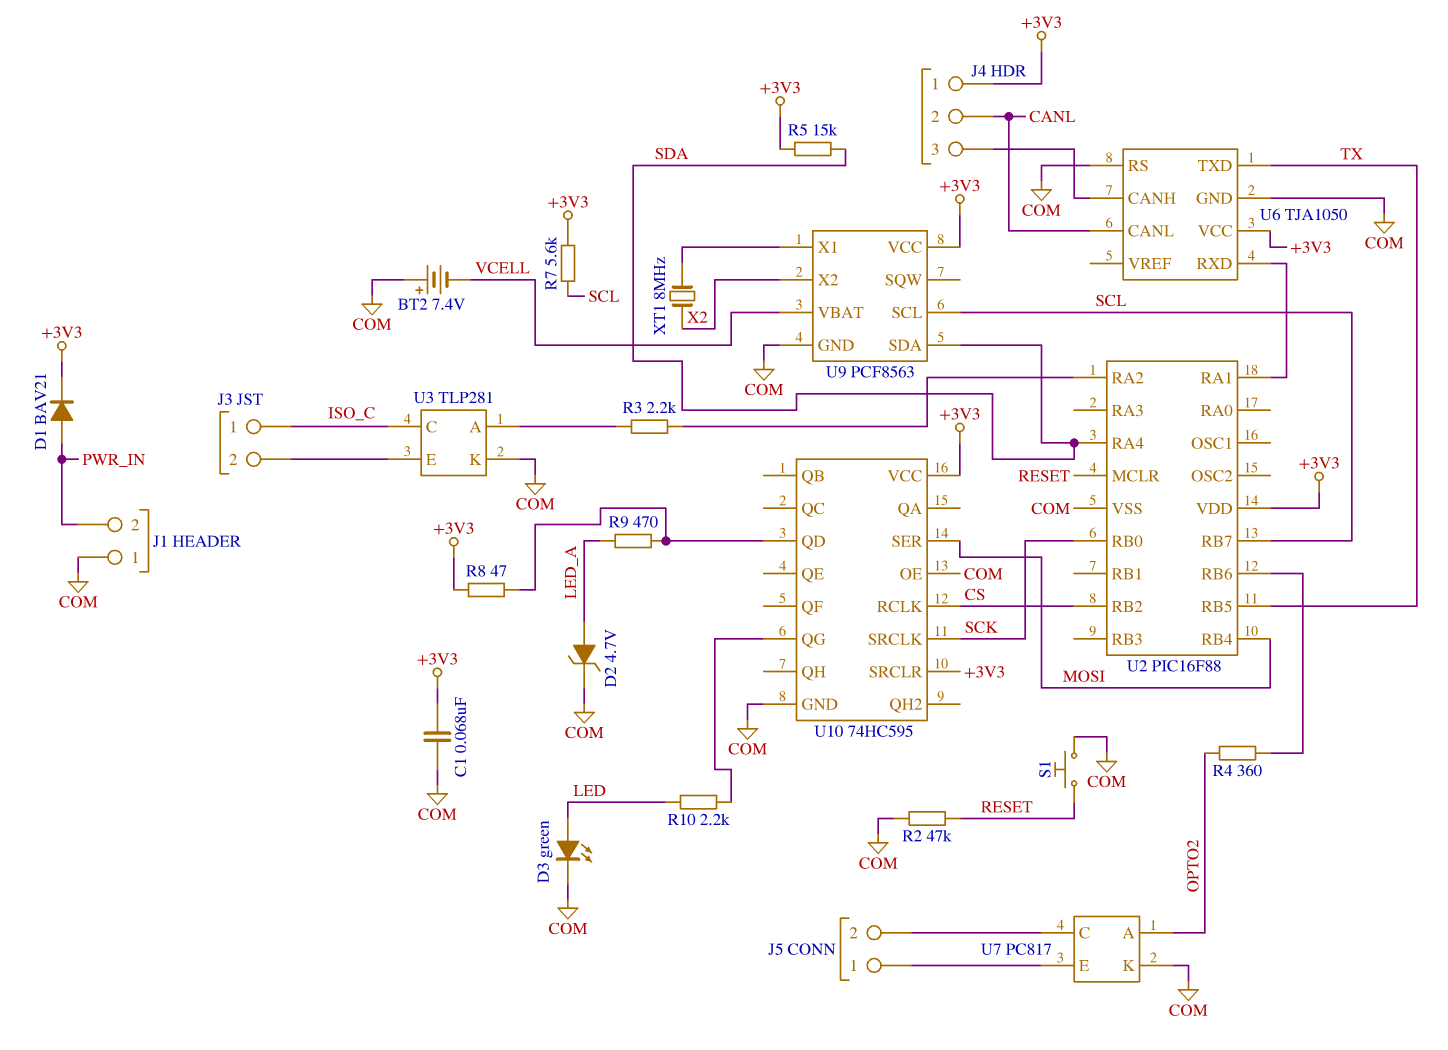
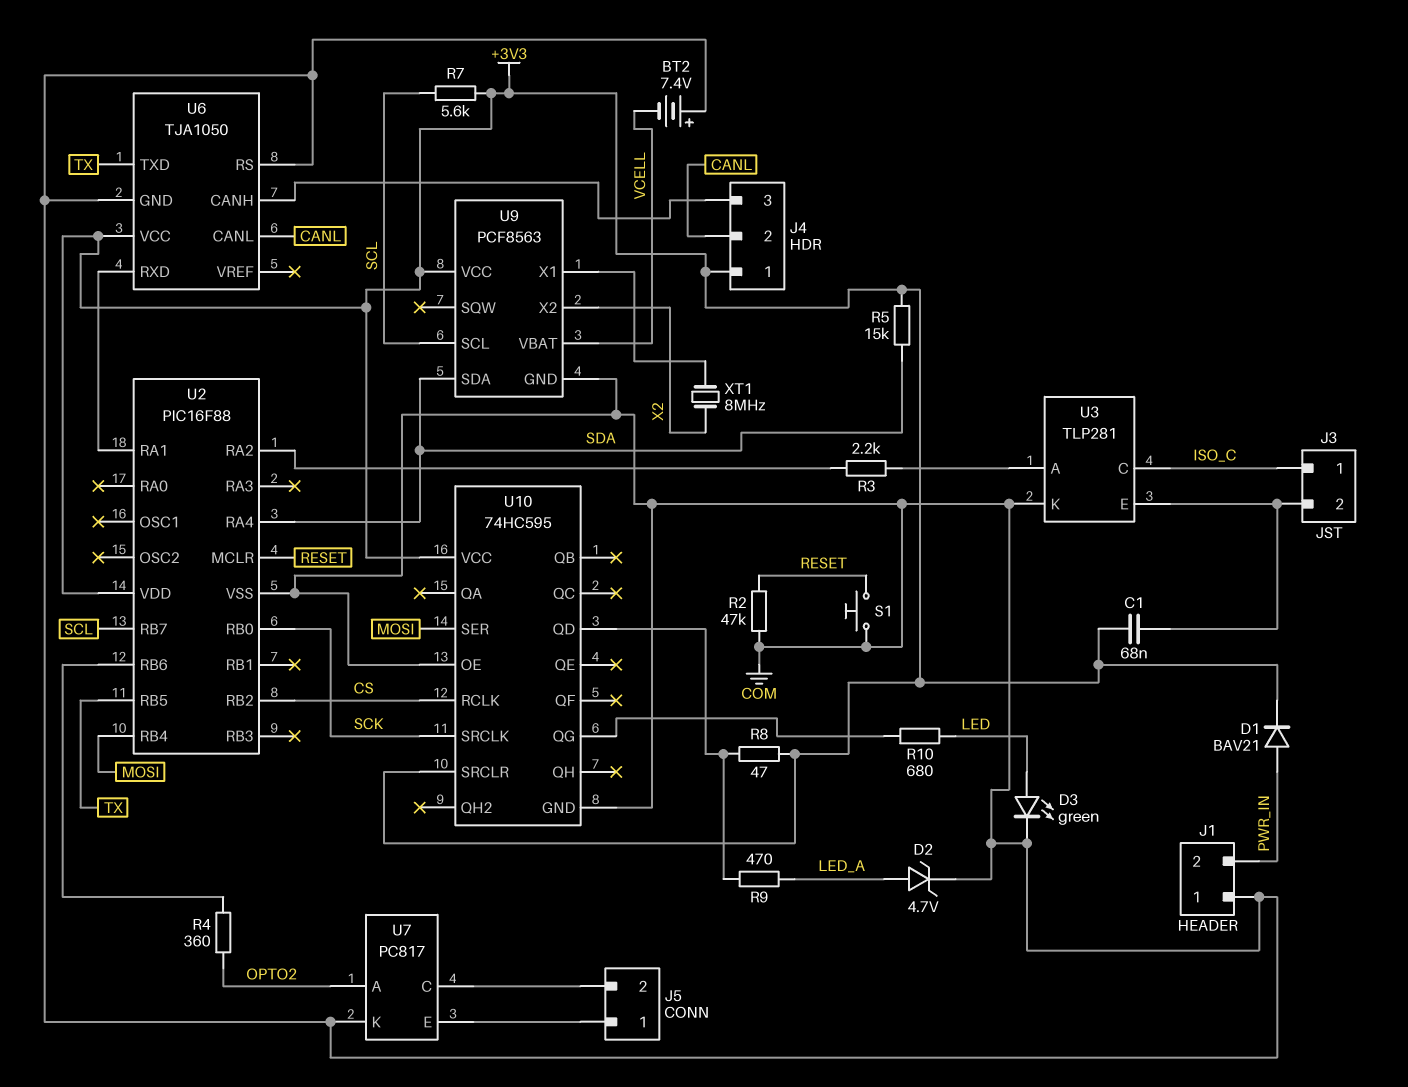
C1: 68nF (+3V3, COM) -> 68nF (+3V3, J3/2)
R10: 2.2k (LED, U10/QG) -> 680 (LED, U10/QG)

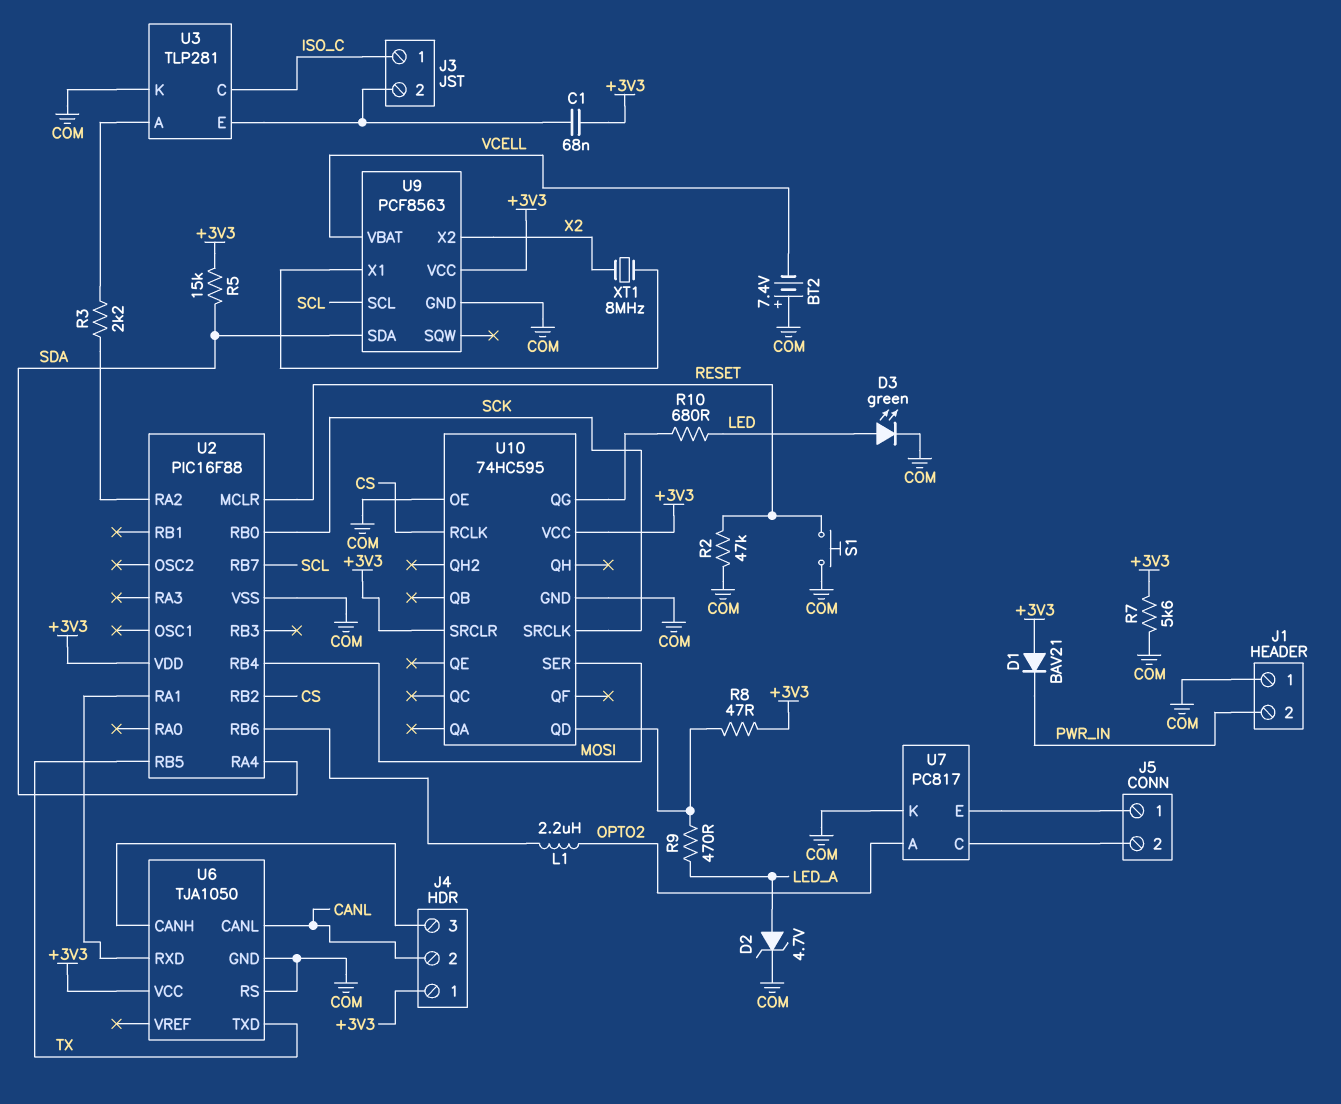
D1: diode BAV21 (A PWR_IN, K +3V3) -> diode BAV21 (A +3V3, K PWR_IN)
L1: none -> 2.2uH (OPTO2, U2/RB6)
R4: 360 (OPTO2, U2/RB6) -> none
R7: 5.6k (+3V3, SCL) -> 5.6k (+3V3, COM)

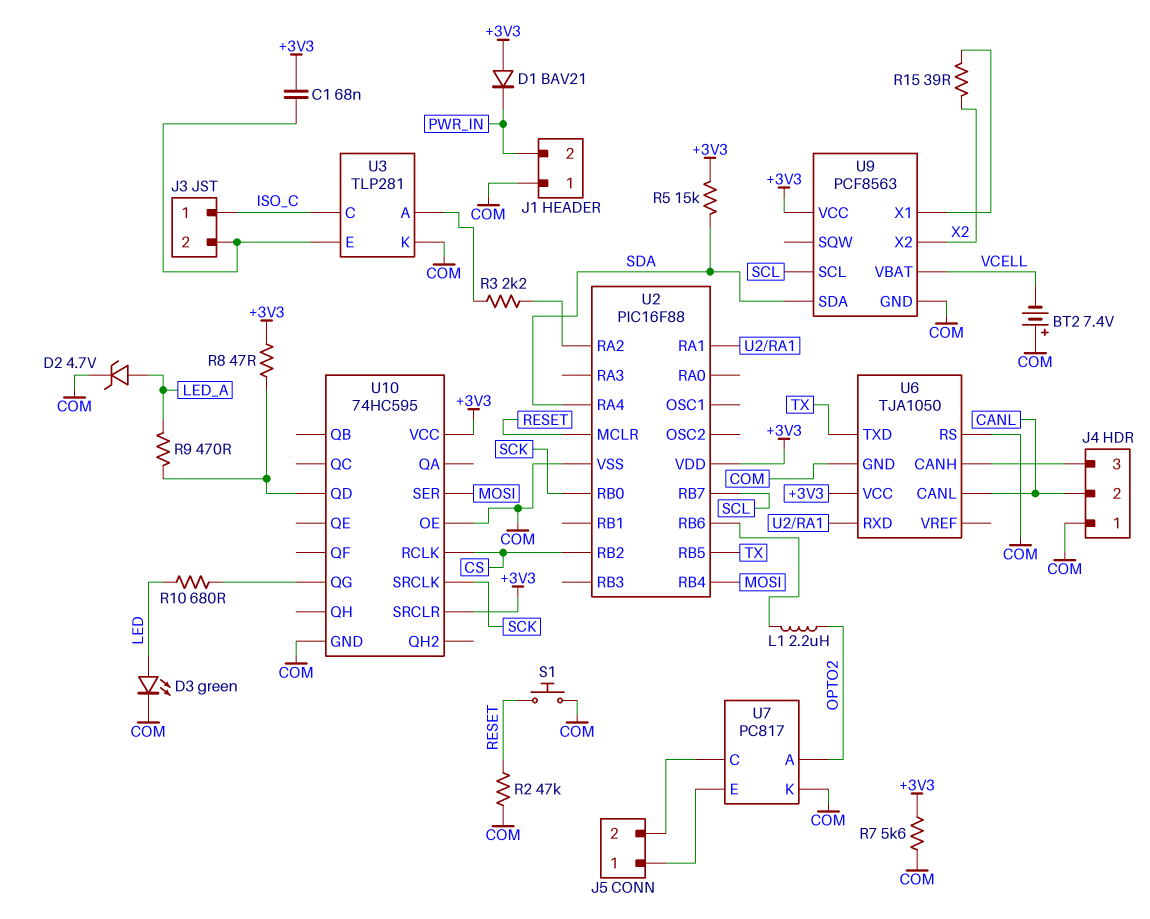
J4 pin 1: +3V3 -> COM
R15: none -> 39 (U9/X1, X2)
XT1: 8MHz (U9/X1, X2) -> none

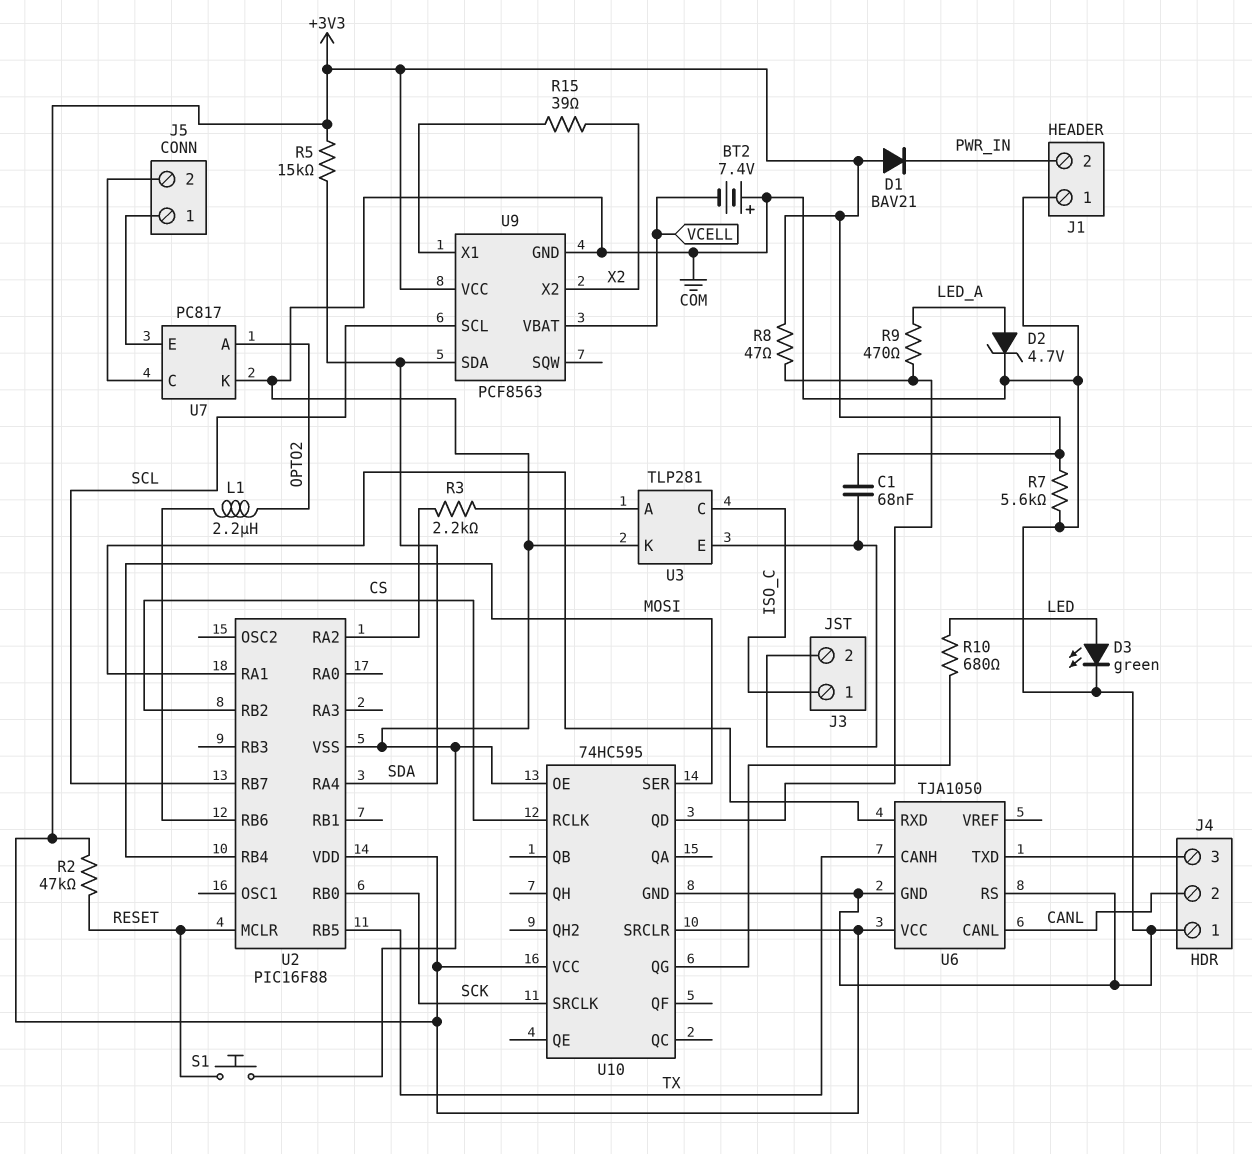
R2: 47k (COM, RESET) -> 47k (+3V3, RESET)
U6 pin CANH: J4/3 -> TX
U6 pin TXD: TX -> J4/3

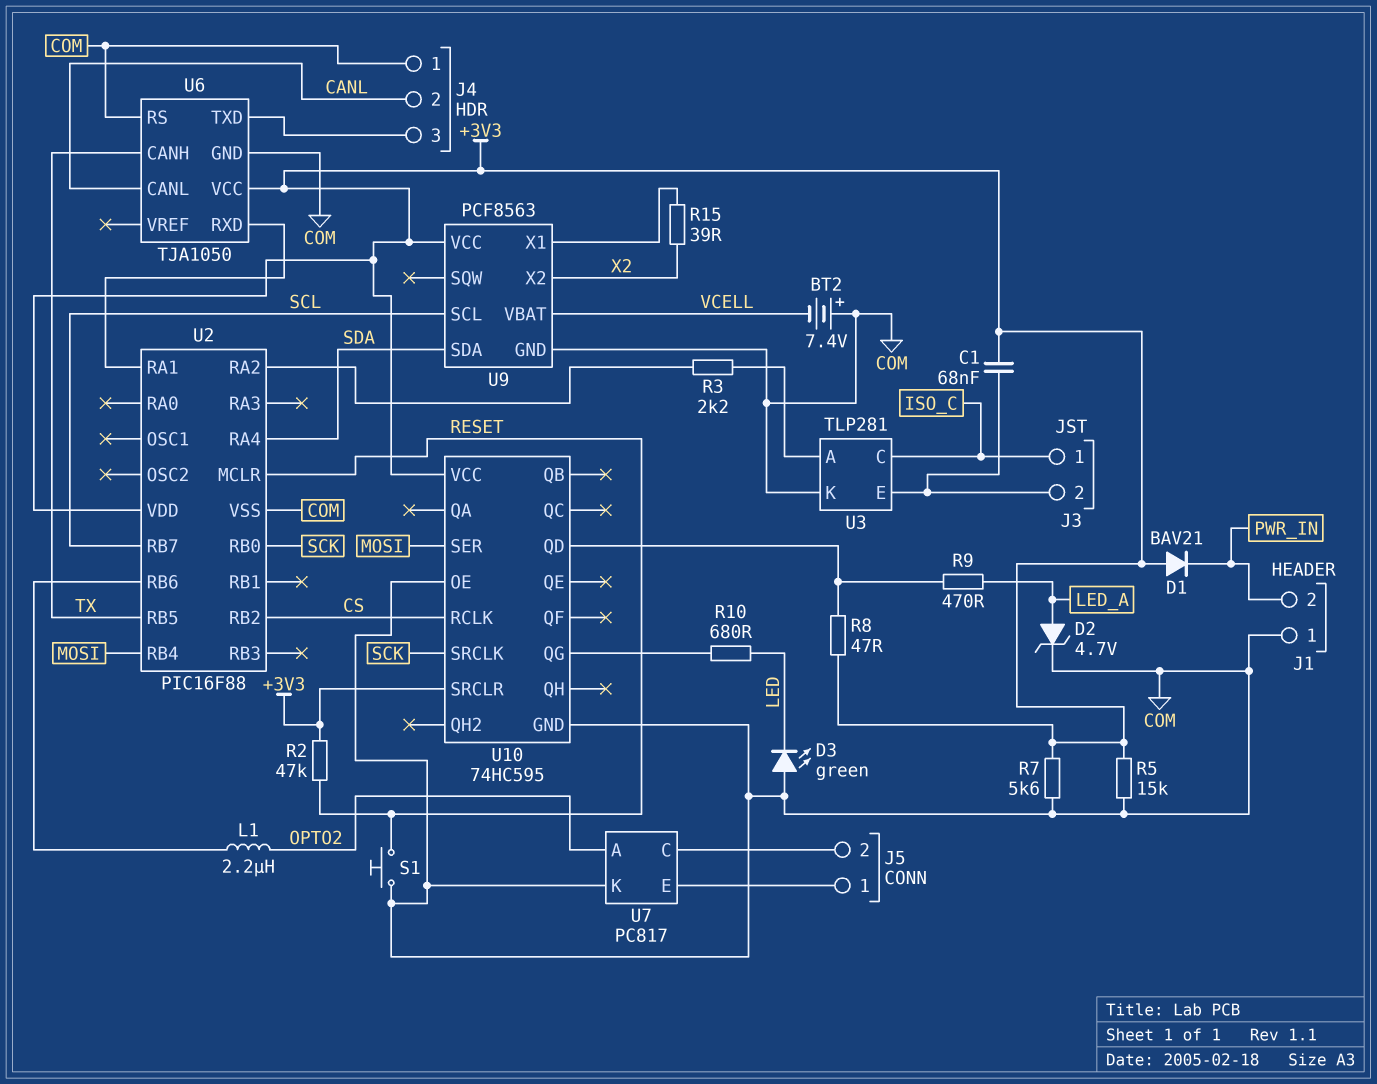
D3: LED green (A LED, K COM) -> LED green (A COM, K LED)
R5: 15k (+3V3, SDA) -> 15k (+3V3, COM)

